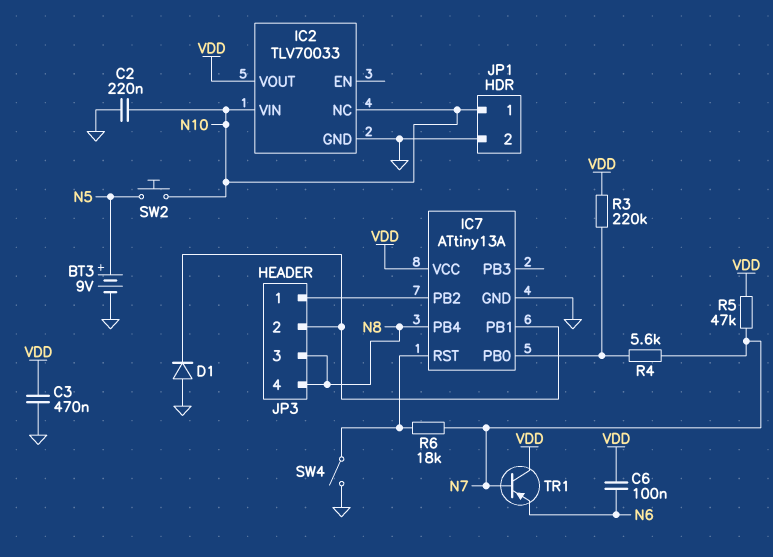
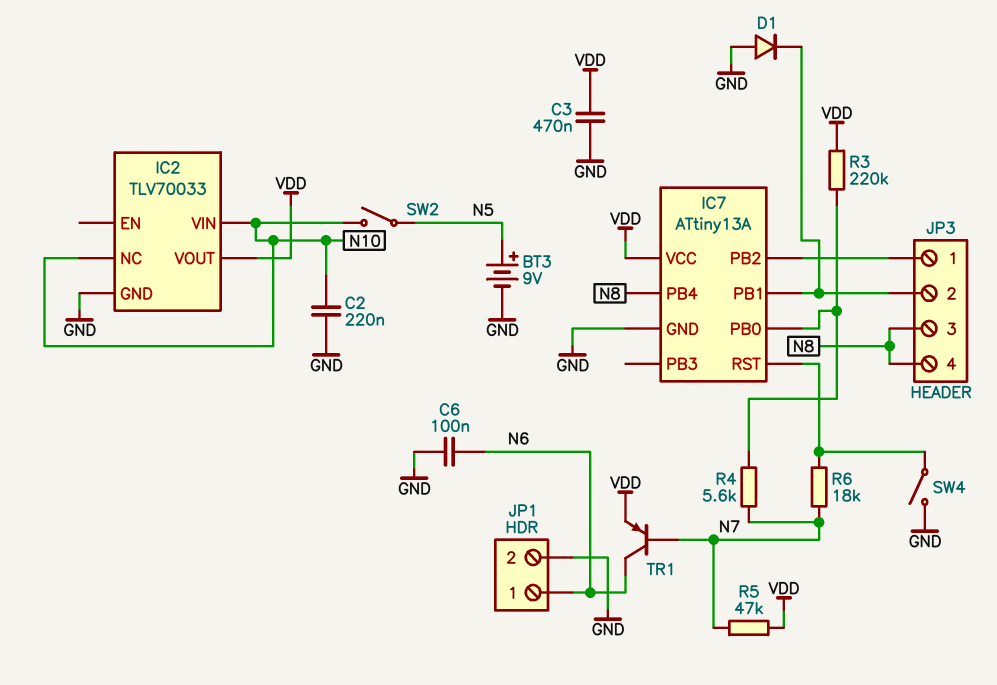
C6: 100nF (N6, VDD) -> 100nF (GND, N6)
JP1 pin 1: N10 -> N6
SW2: button (N5, N10) -> switch (N5, N10)
TR1: PNP (B N7, C VDD, E N6) -> PNP (B N7, C N6, E VDD)

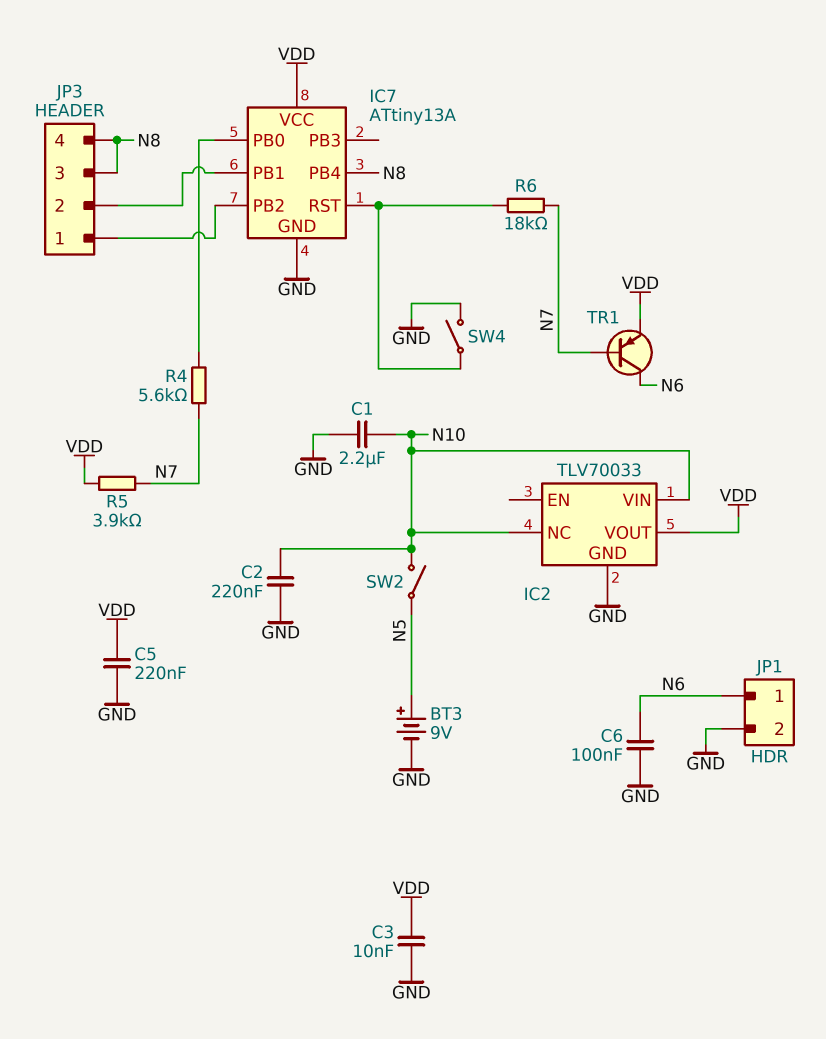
C1: none -> 2.2uF (GND, N10)
C3: 470nF (GND, VDD) -> 10nF (GND, VDD)
C5: none -> 220nF (GND, VDD)
D1: diode (A GND, K IC7/PB1) -> none
R3: 220k (IC7/PB0, VDD) -> none
R5: 47k (N7, VDD) -> 3.9k (N7, VDD)

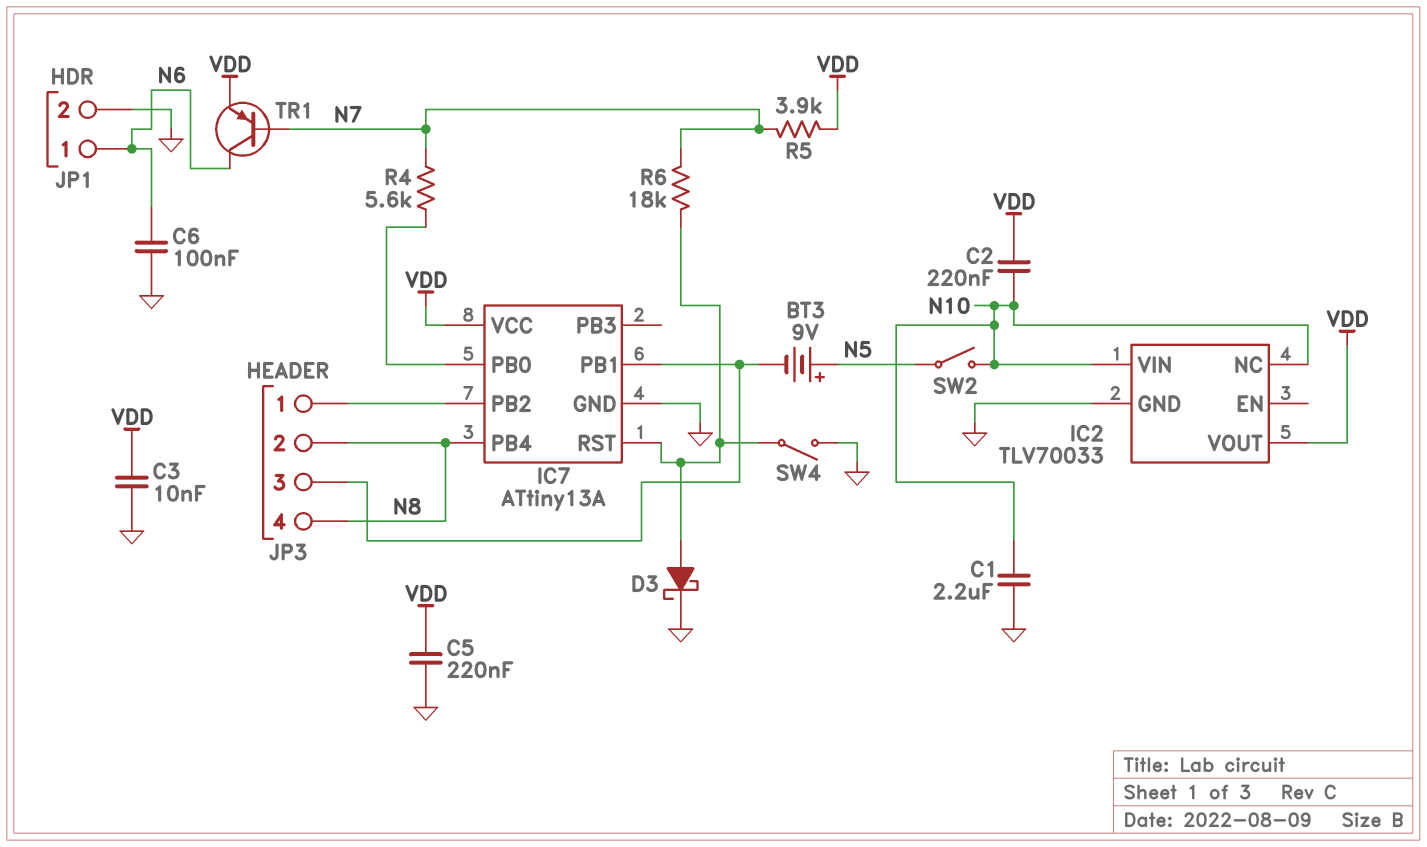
BT3: 9V (plus N5, minus GND) -> 9V (plus N5, minus IC7/PB1)
C2: 220nF (GND, N10) -> 220nF (N10, VDD)
D3: none -> schottky (A IC7/RST, K GND)
JP3 pin 2: IC7/PB1 -> N8
JP3 pin 3: N8 -> IC7/PB1

